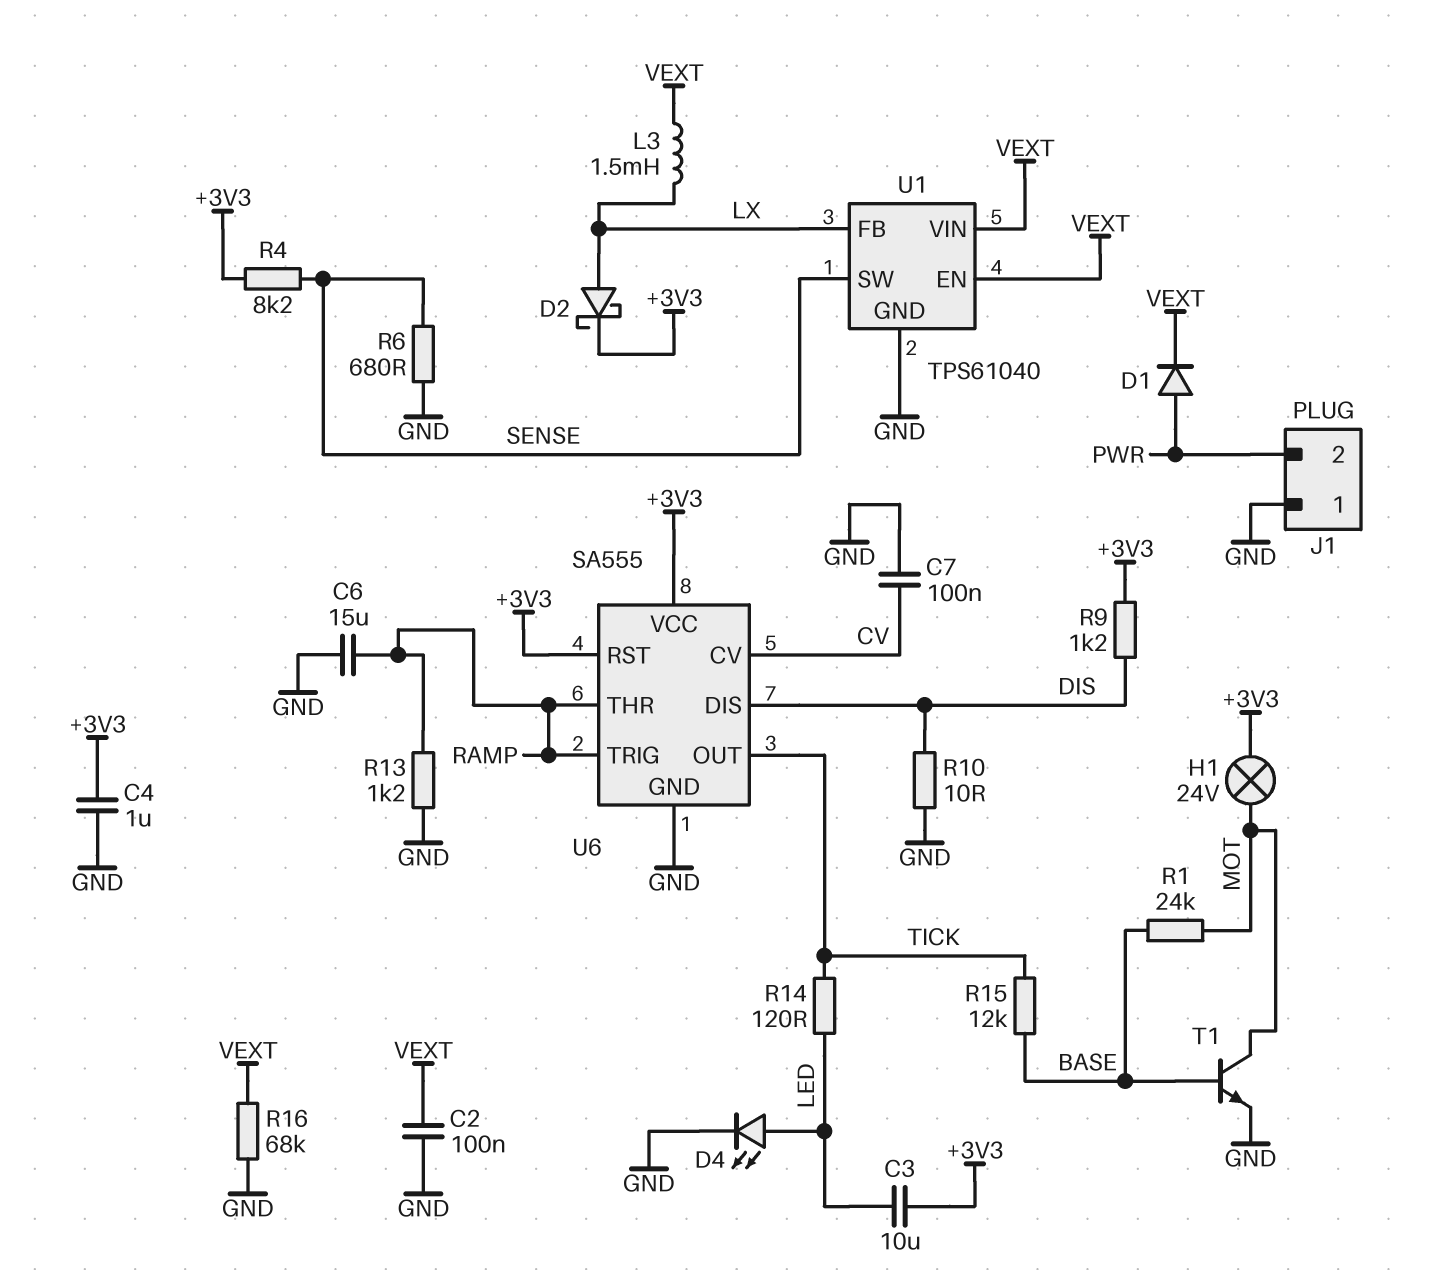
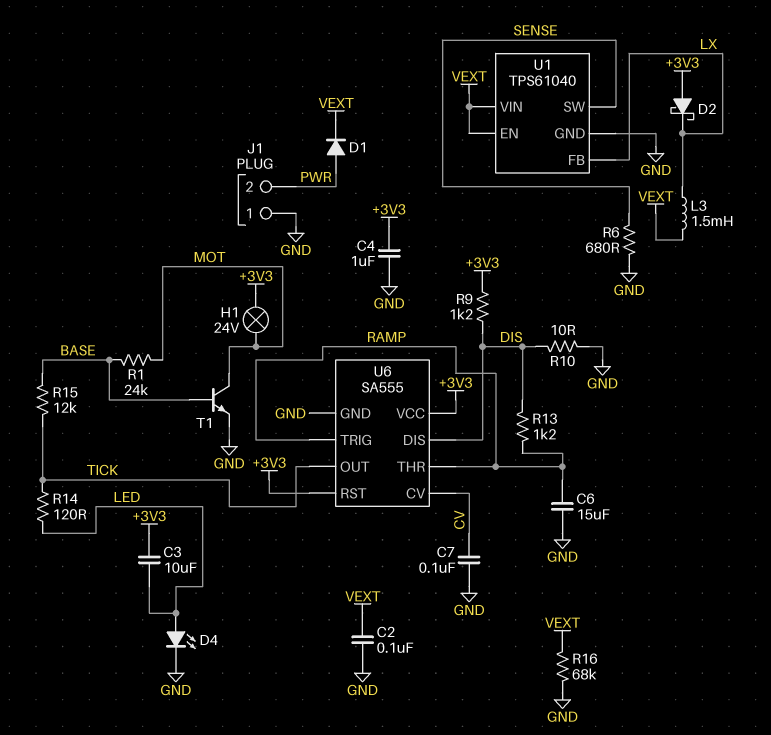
D2: schottky (A LX, K +3V3) -> schottky (A +3V3, K LX)
R4: 8.2k (+3V3, SENSE) -> none
R13: 1.2k (GND, RAMP) -> 1.2k (DIS, RAMP)

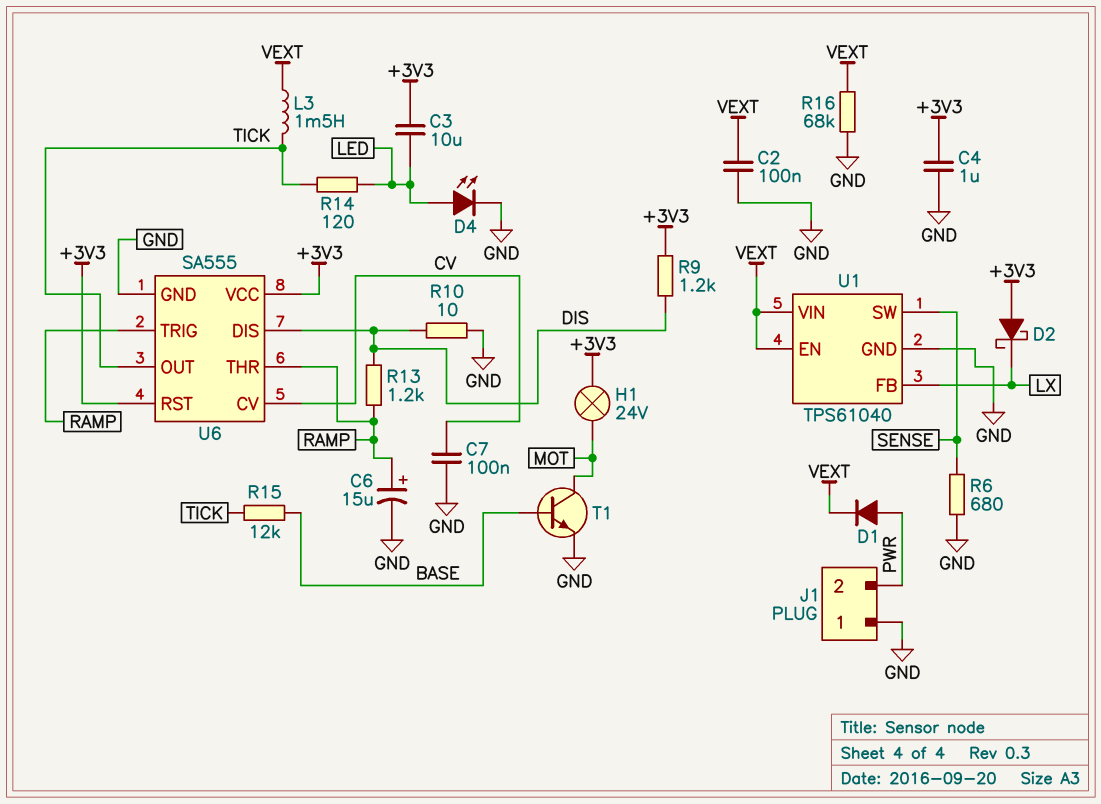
C6: 15uF (GND, RAMP) -> 15uF (plus RAMP, minus GND)
L3: 1.5mH (LX, VEXT) -> 1.5mH (TICK, VEXT)
R1: 24k (BASE, MOT) -> none

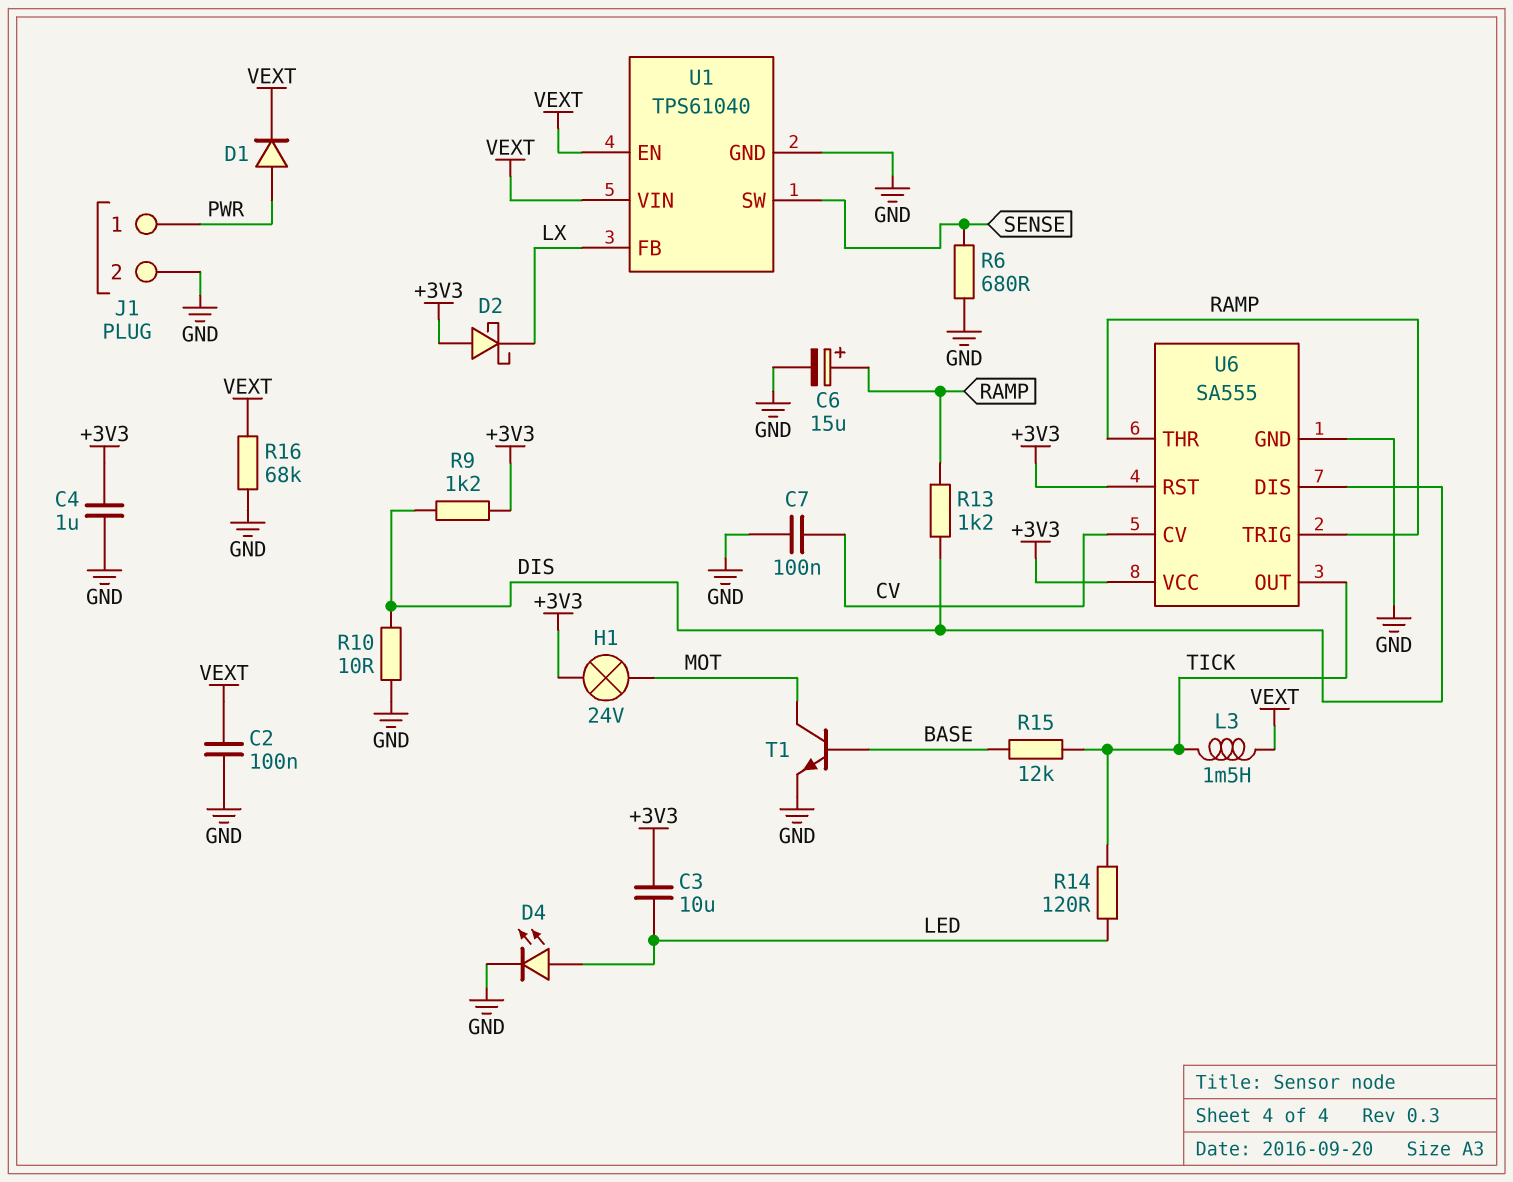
J1 pin 1: GND -> PWR
J1 pin 2: PWR -> GND

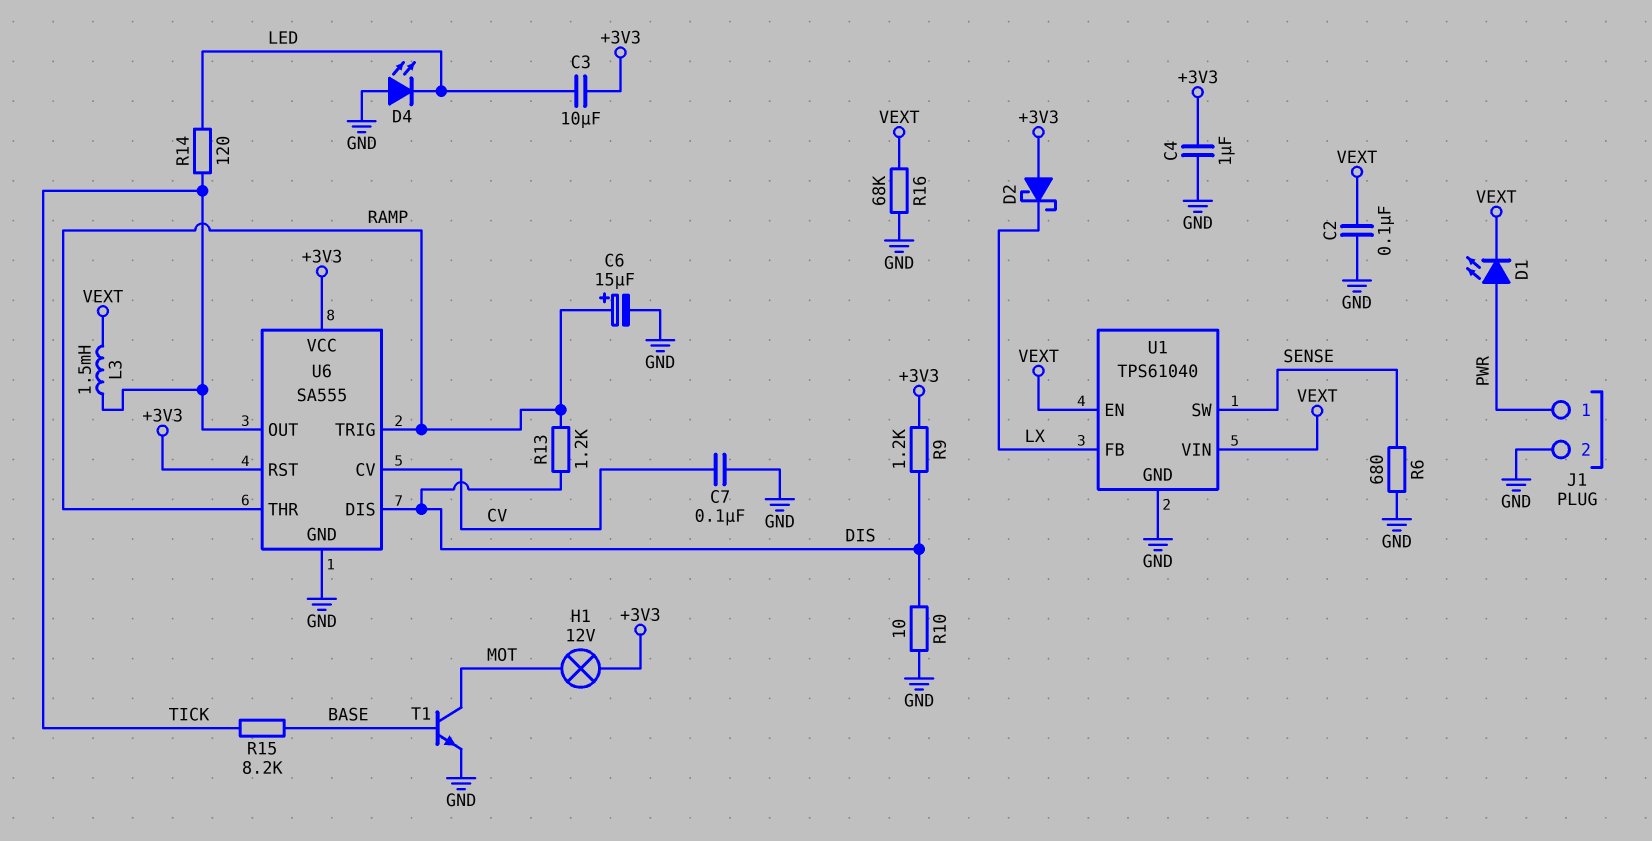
D1: diode (A PWR, K VEXT) -> LED (A PWR, K VEXT)
D4: LED (A LED, K GND) -> LED (A GND, K LED)
H1: lamp 24V (+3V3, MOT) -> lamp 12V (+3V3, MOT)
R15: 12k (BASE, TICK) -> 8.2k (BASE, TICK)

